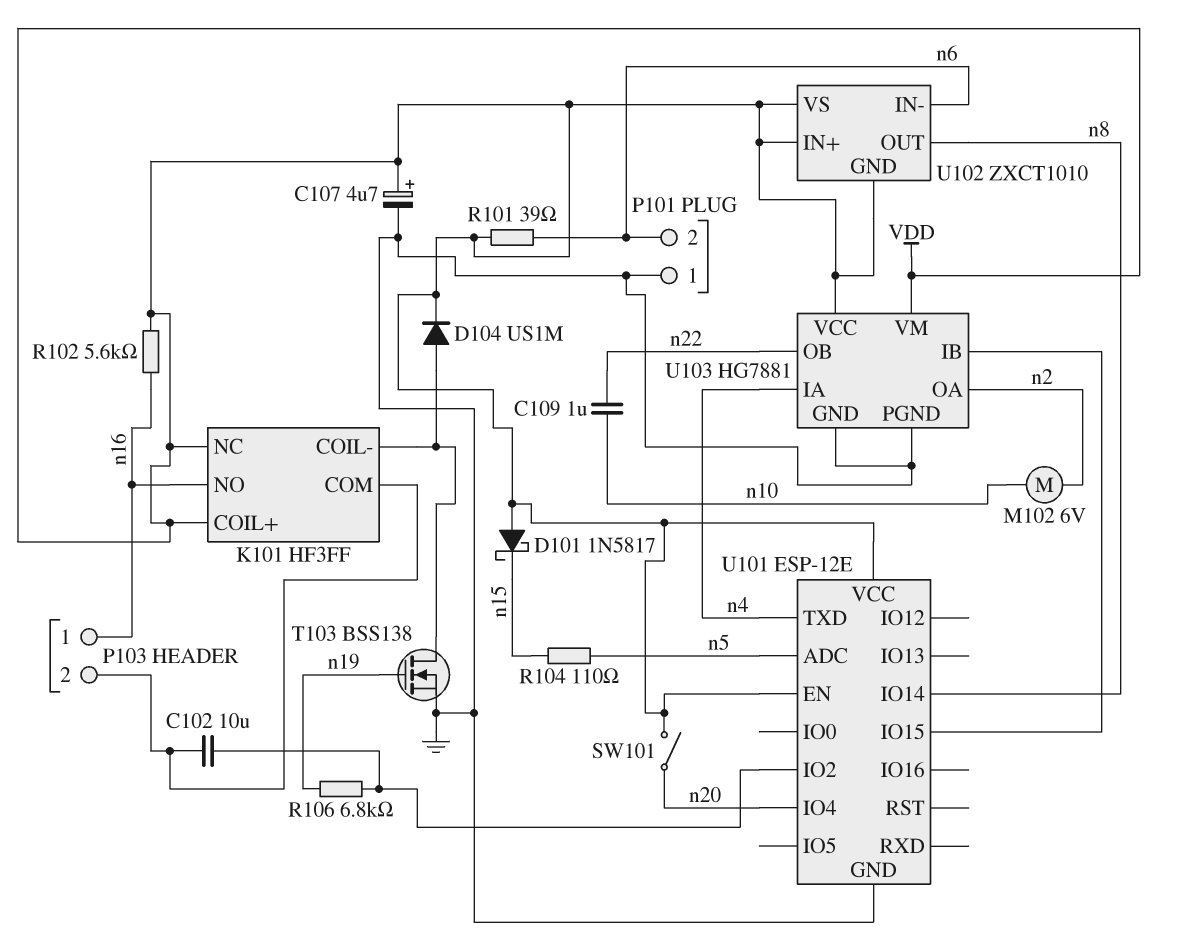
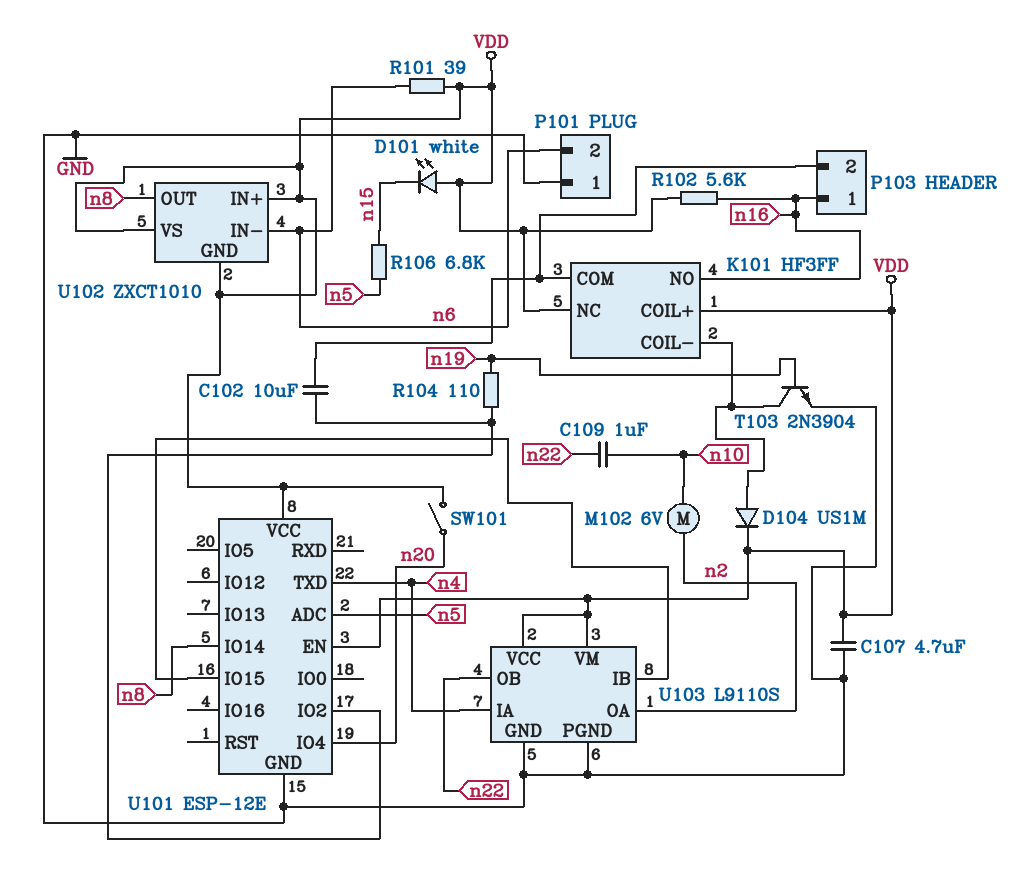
C107: 4.7uF (plus VDD, minus GND) -> 4.7uF (GND, VDD)
D101: schottky 1N5817 (A VDD, K n15) -> LED white (A VDD, K n15)
R104: 110 (n5, n15) -> 110 (U101/IO2, n19)
R106: 6.8k (U101/IO2, n19) -> 6.8k (n5, n15)
T103: NMOS BSS138 (G n19, D K101/COIL-, S GND) -> NPN 2N3904 (B n19, C K101/COIL-, E GND)
U103: HG7881 -> L9110S

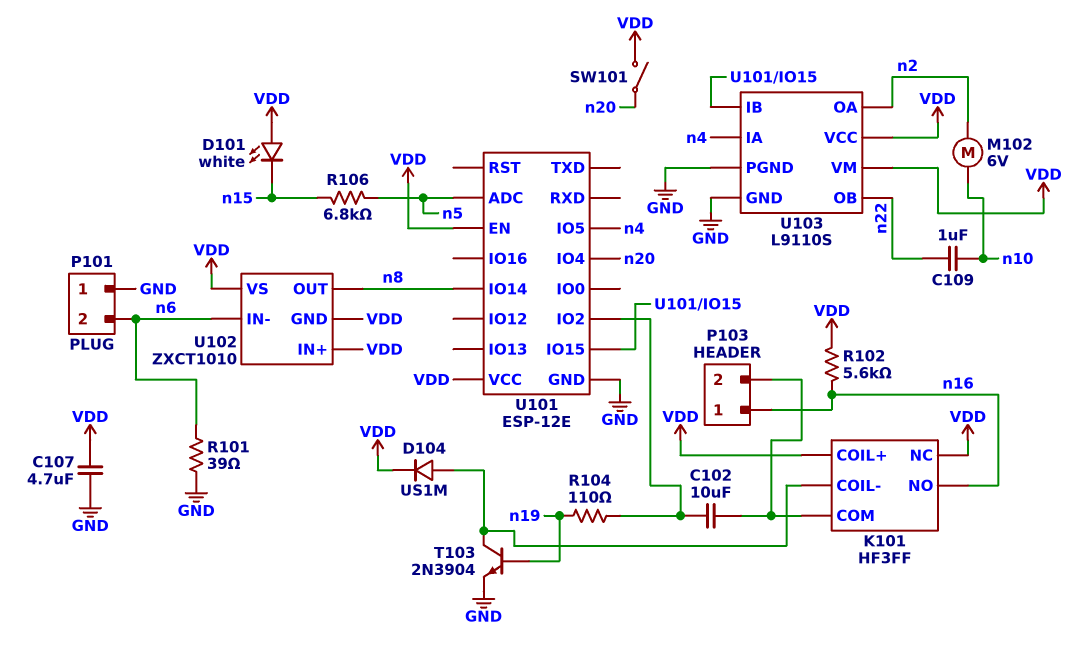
R101: 39 (VDD, n6) -> 39 (GND, n6)
U101 pin IO5: none -> n4
U101 pin TXD: n4 -> none

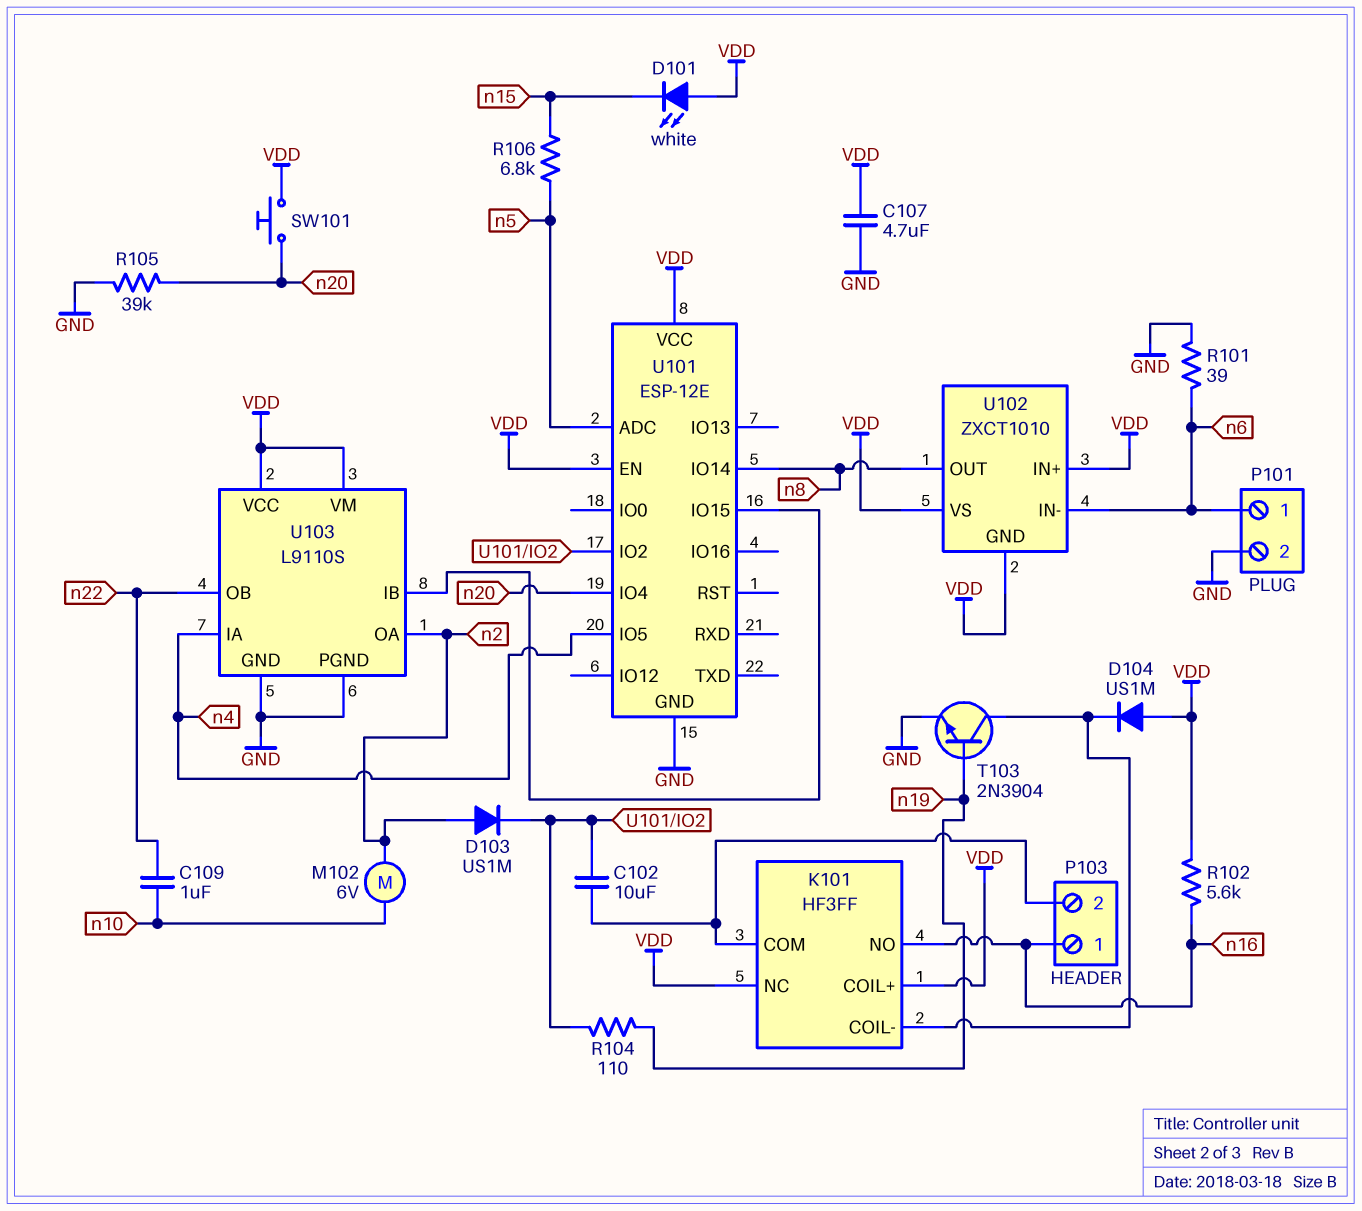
D103: none -> diode US1M (A n2, K U101/IO2)
D104: diode US1M (A K101/COIL-, K VDD) -> diode US1M (A VDD, K K101/COIL-)
P101 pin 1: GND -> n6
P101 pin 2: n6 -> GND
R105: none -> 39k (GND, n20)
SW101: switch (VDD, n20) -> button (VDD, n20)

